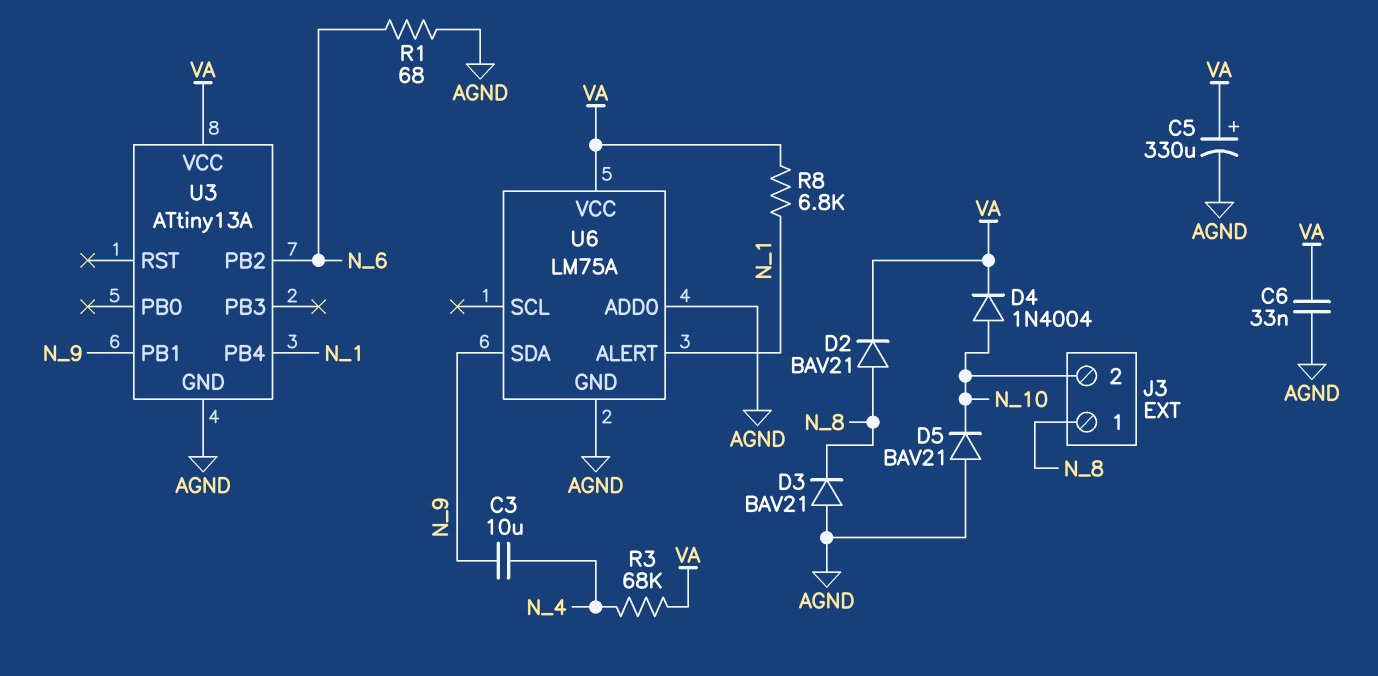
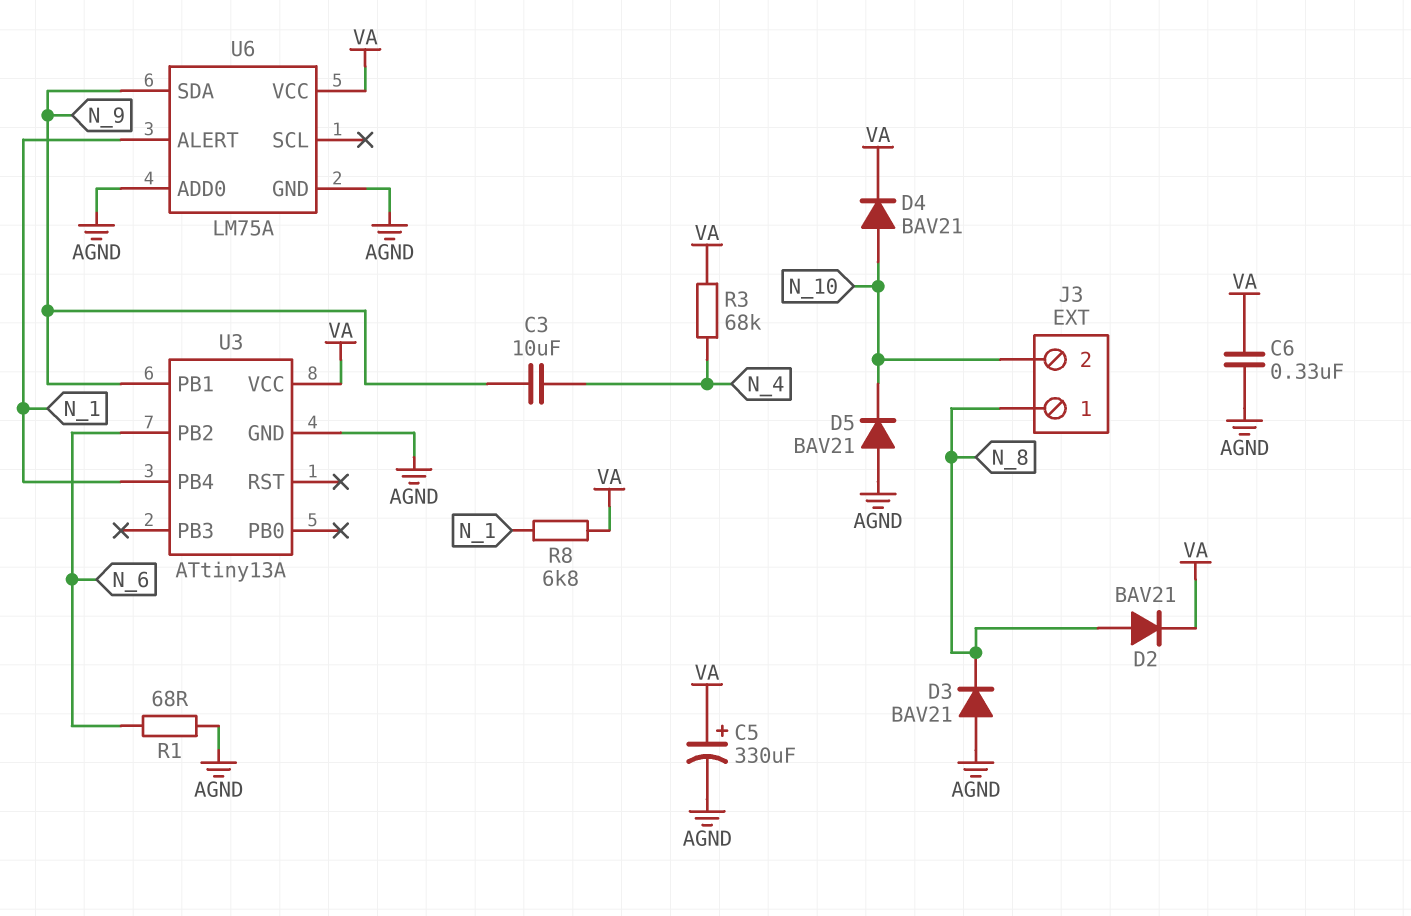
C6: 33nF (AGND, VA) -> 330nF (AGND, VA)
D4: diode 1N4004 (A N_10, K VA) -> diode BAV21 (A N_10, K VA)

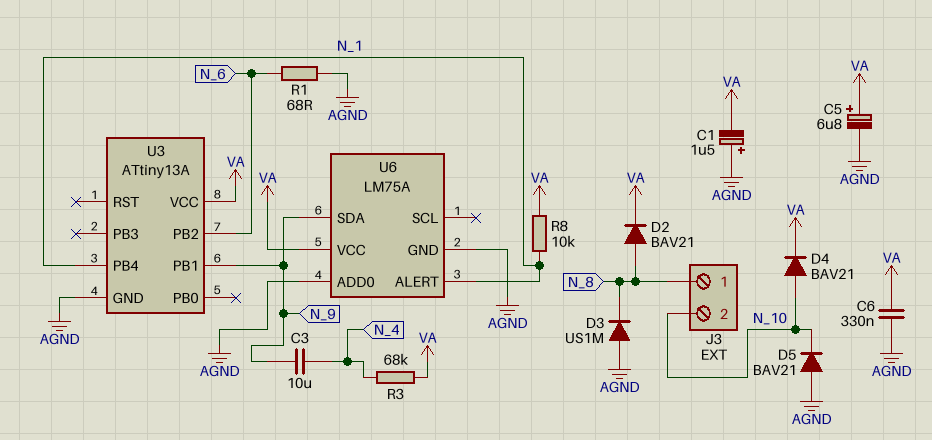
C1: none -> 1.5uF (plus AGND, minus VA)
C5: 330uF (plus VA, minus AGND) -> 6.8uF (plus VA, minus AGND)
D3: diode BAV21 (A AGND, K N_8) -> diode US1M (A AGND, K N_8)
R8: 6.8k (N_1, VA) -> 10k (N_1, VA)

